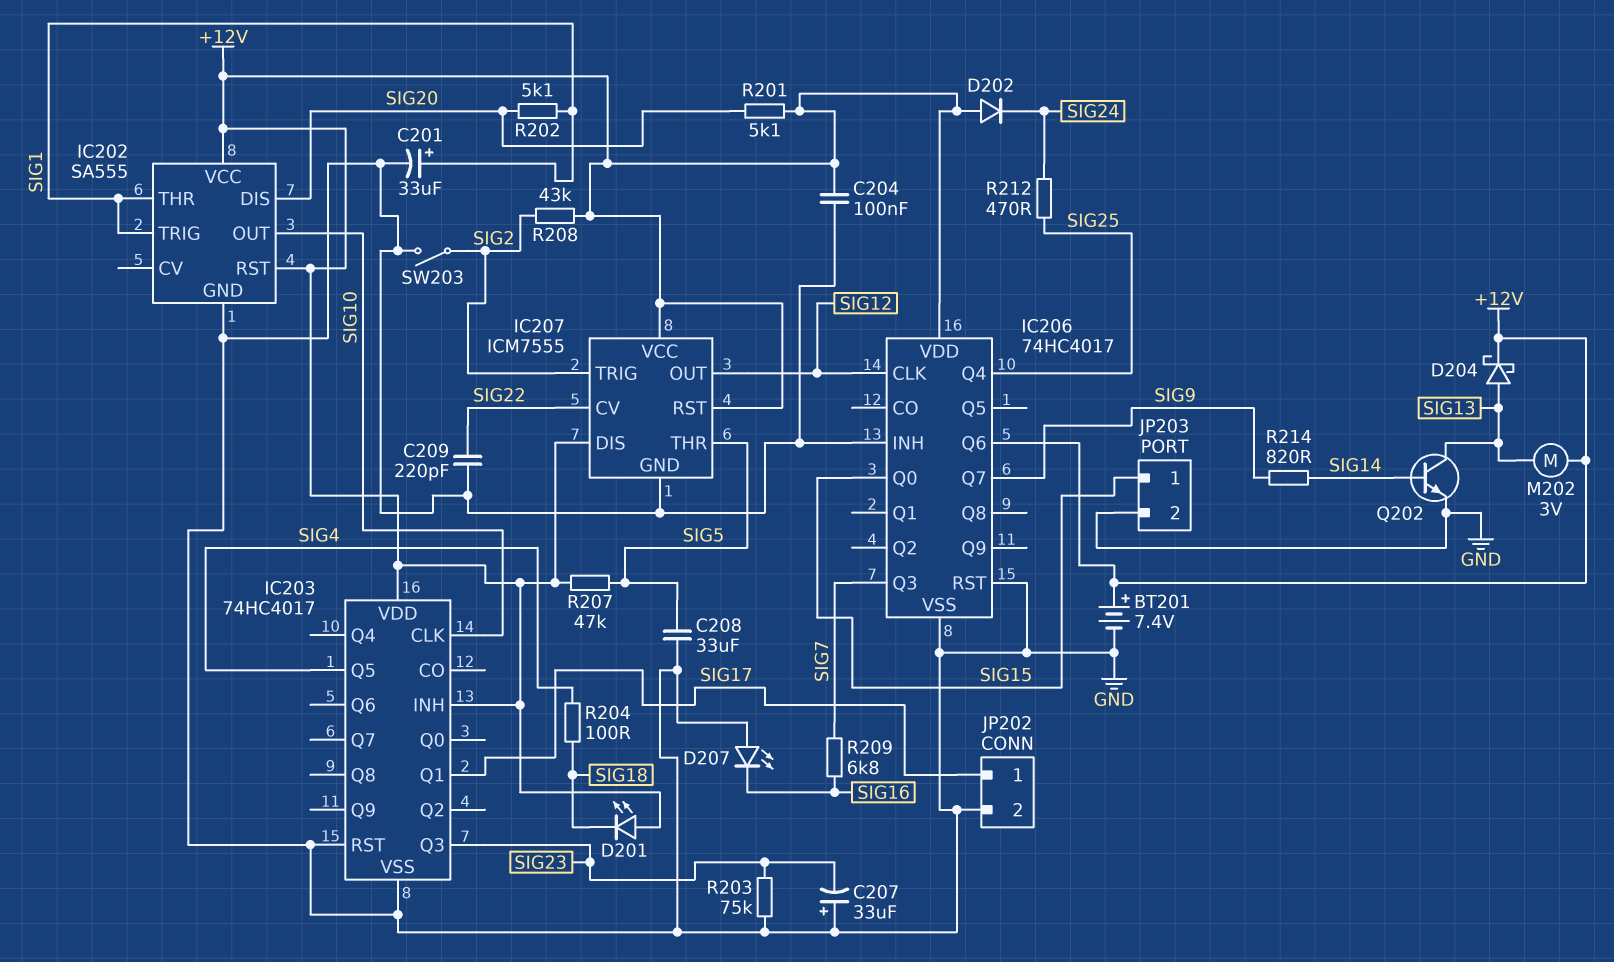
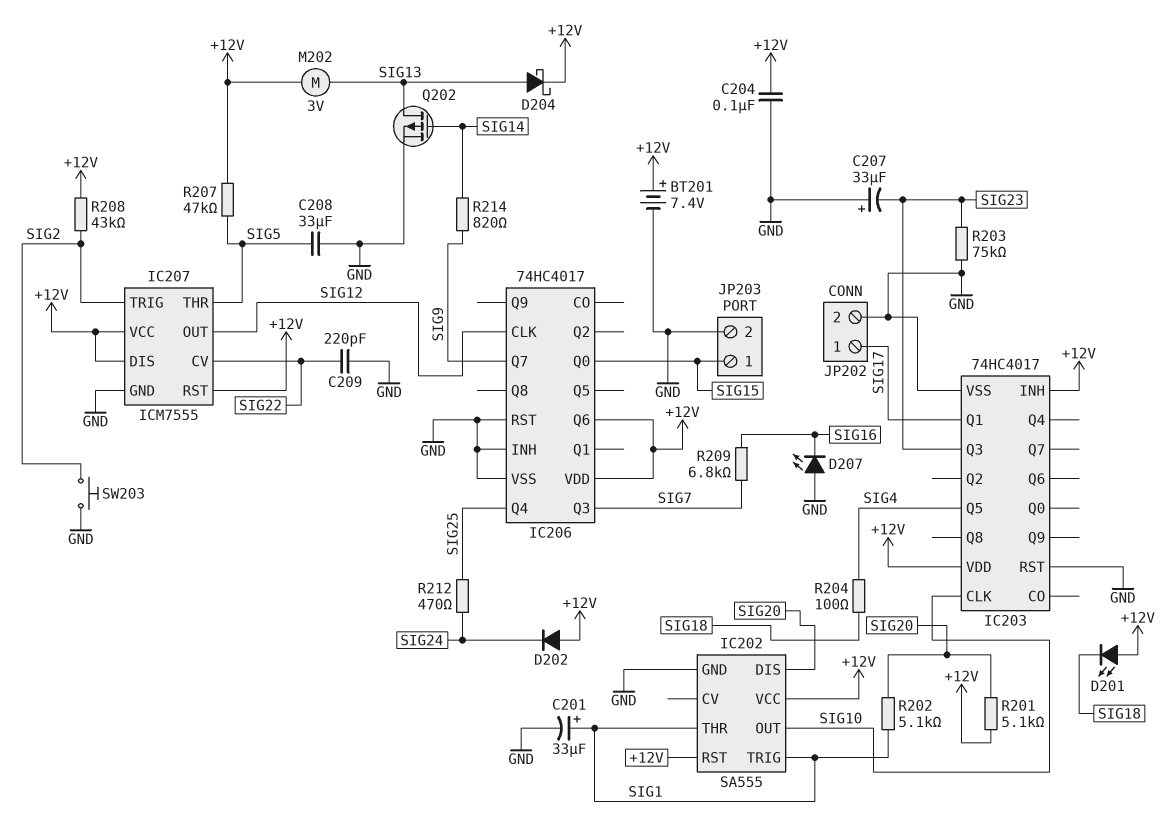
Q202: NPN (B SIG14, C SIG13, E GND) -> PMOS (G SIG14, D SIG13, S GND)
SW203: switch (GND, SIG2) -> button (GND, SIG2)

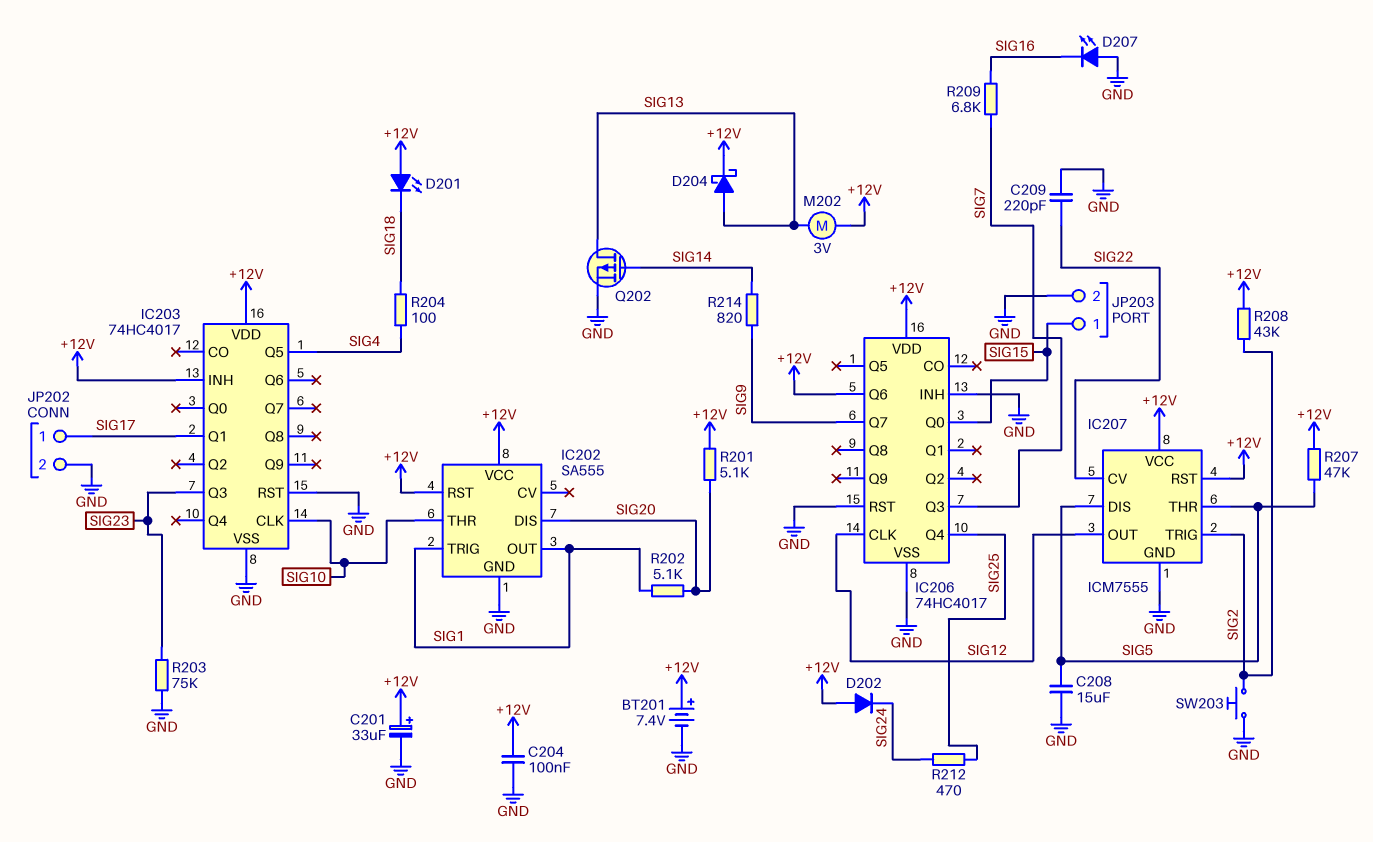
C201: 33uF (plus SIG1, minus GND) -> 33uF (plus +12V, minus GND)
C207: 33uF (plus GND, minus SIG23) -> none
C208: 33uF (GND, SIG5) -> 15uF (GND, SIG5)
IC202 pin OUT: SIG10 -> SIG1
IC202 pin THR: SIG1 -> SIG10
IC207 pin DIS: +12V -> SIG5

